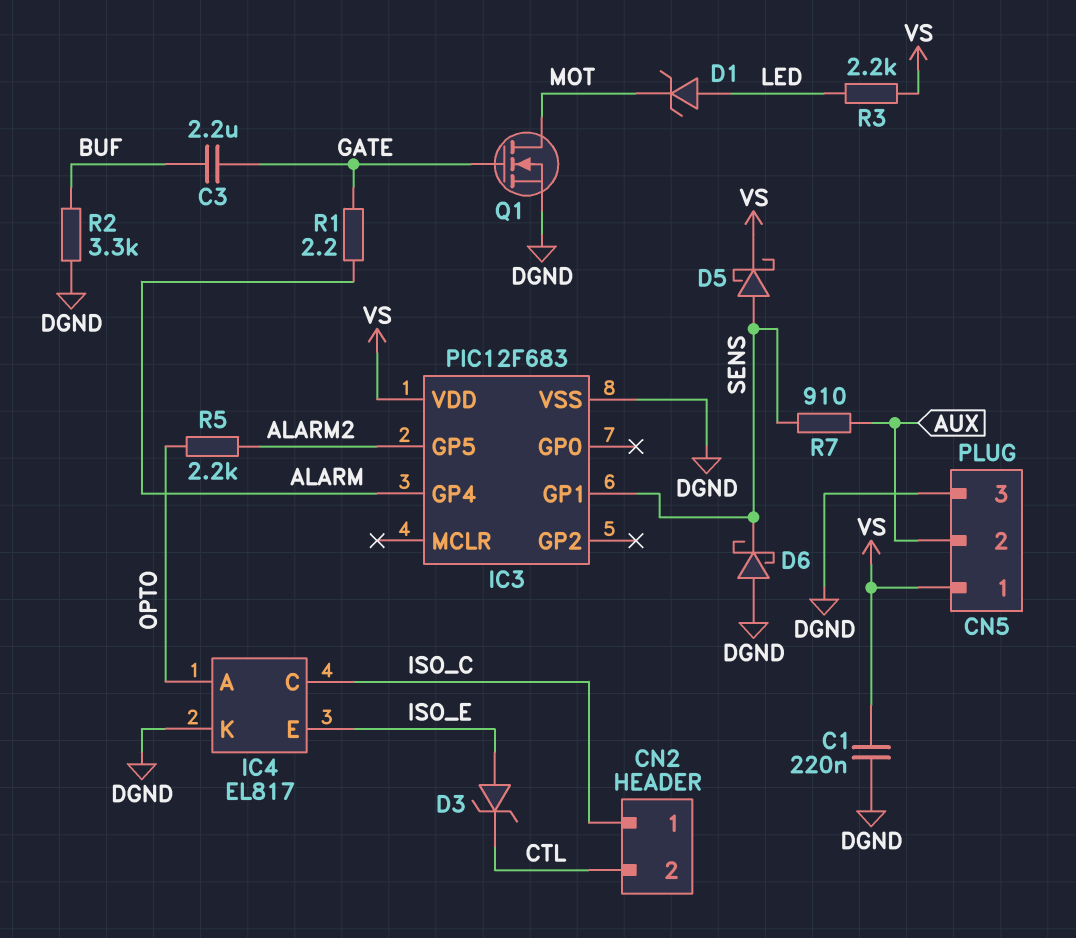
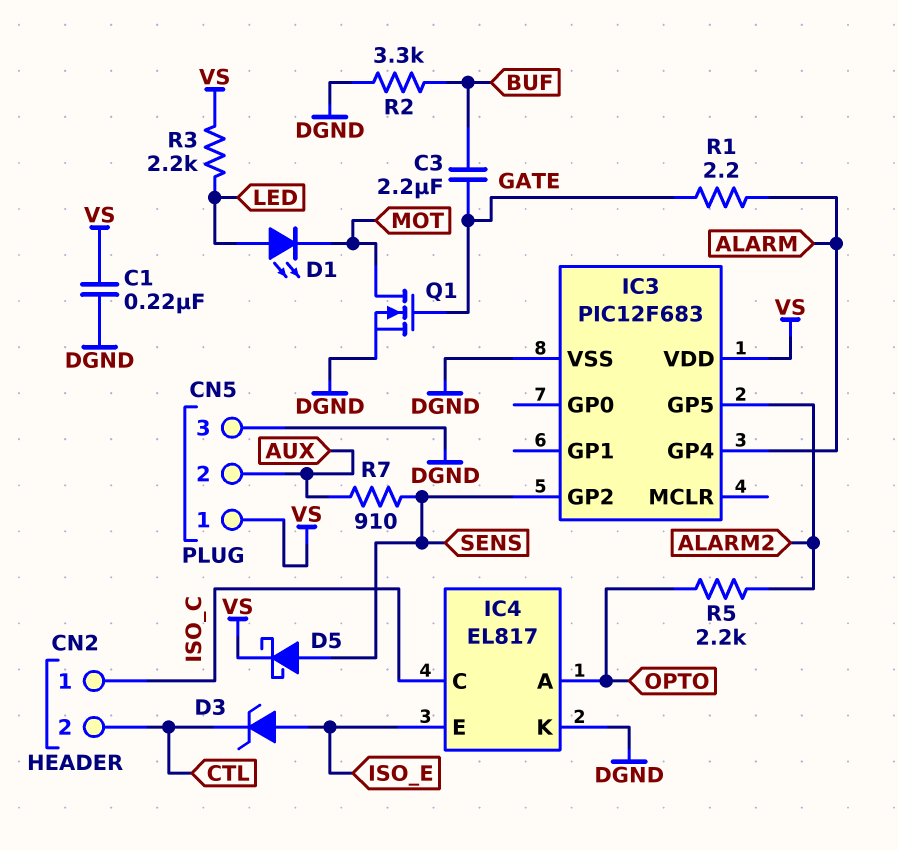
D1: zener (A LED, K MOT) -> LED (A LED, K MOT)
D6: schottky (A DGND, K SENS) -> none
IC3 pin GP1: SENS -> none
IC3 pin GP2: none -> SENS

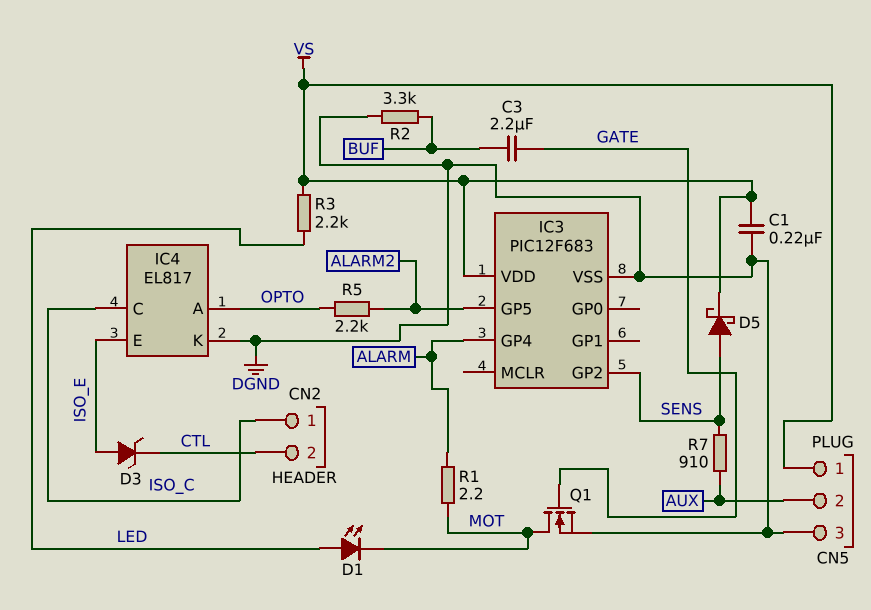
R1: 2.2 (ALARM, GATE) -> 2.2 (ALARM, MOT)

